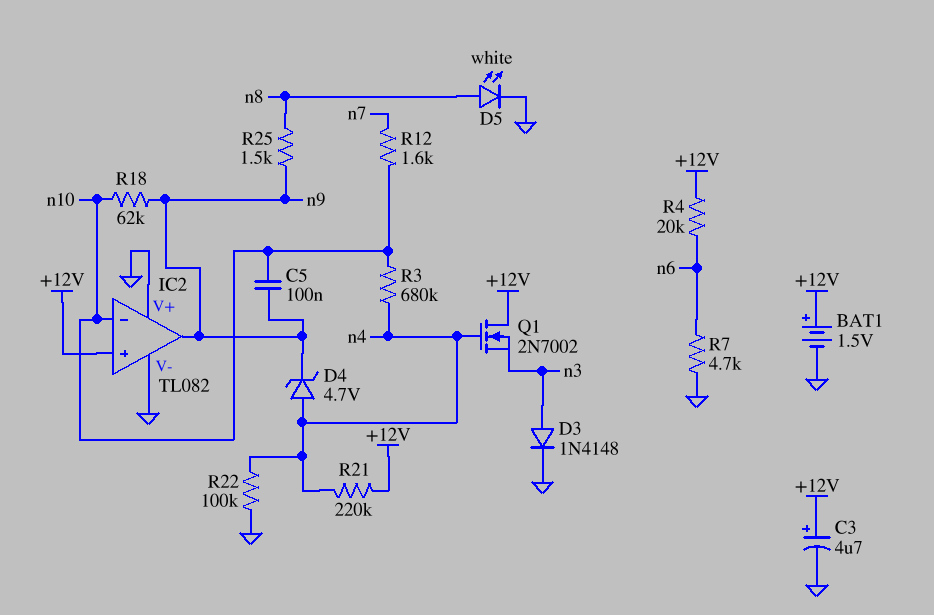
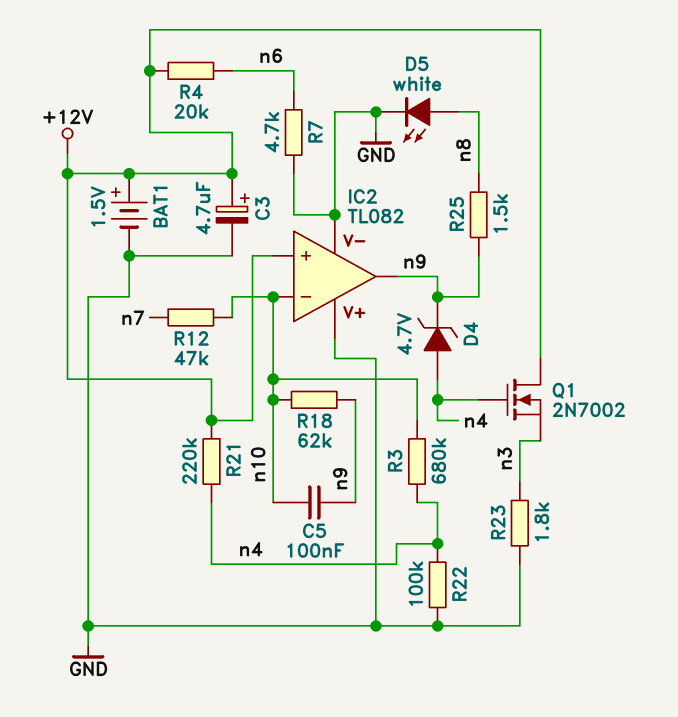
D3: diode 1N4148 (A n3, K GND) -> none
R12: 1.6k (n7, n10) -> 47k (n7, n10)
R23: none -> 1.8k (GND, n3)

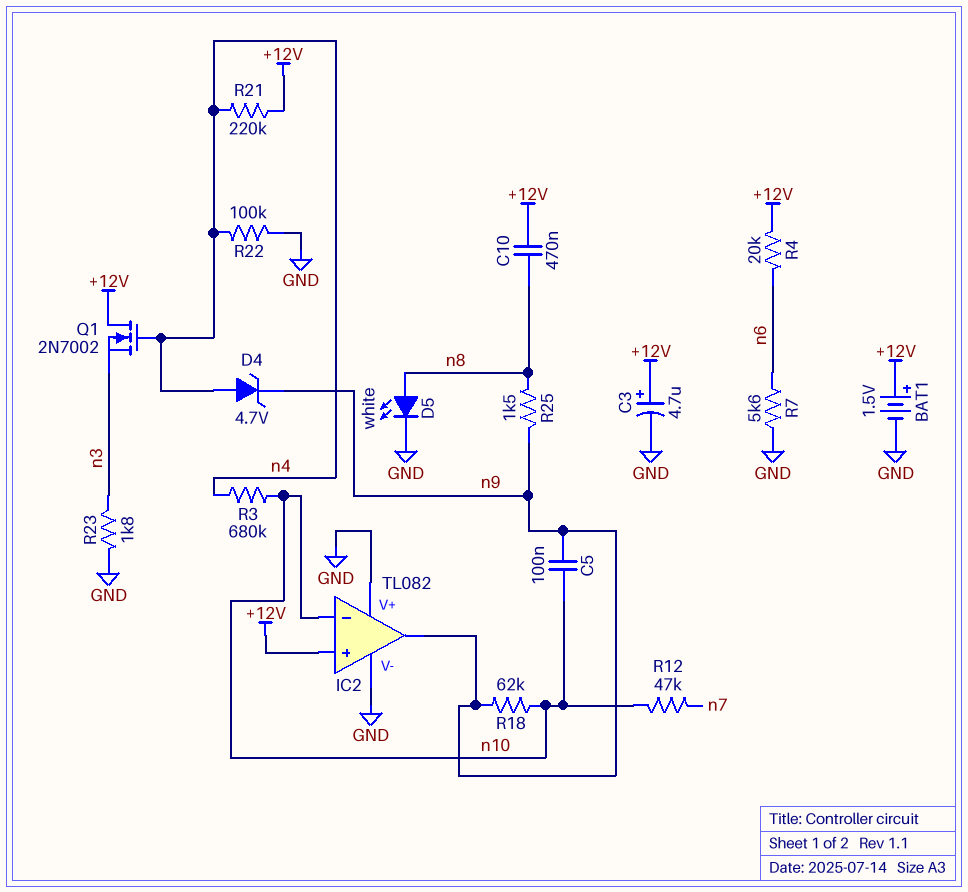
C10: none -> 470nF (+12V, n8)
R7: 4.7k (GND, n6) -> 5.6k (GND, n6)

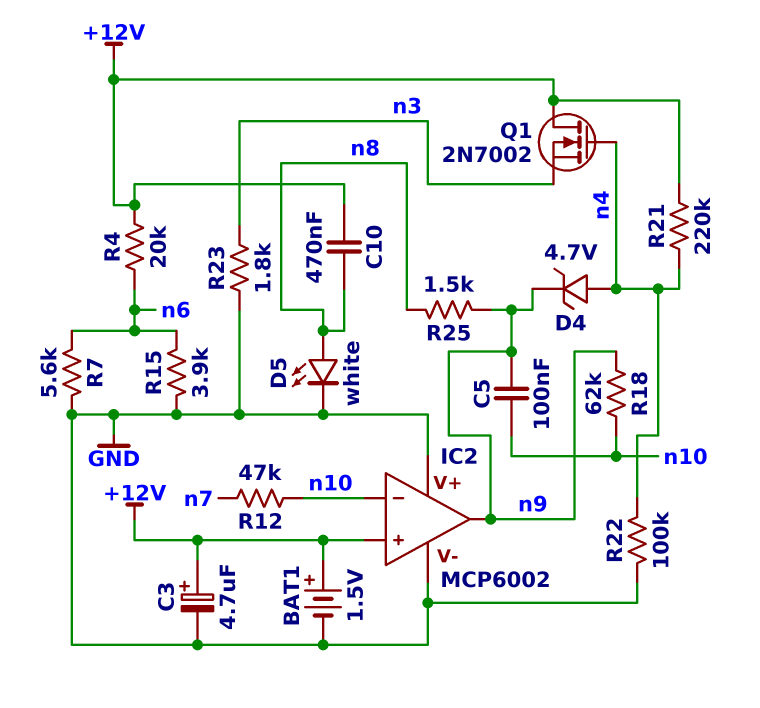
IC2: TL082 -> MCP6002
R3: 680k (n4, n10) -> none
R15: none -> 3.9k (GND, n6)

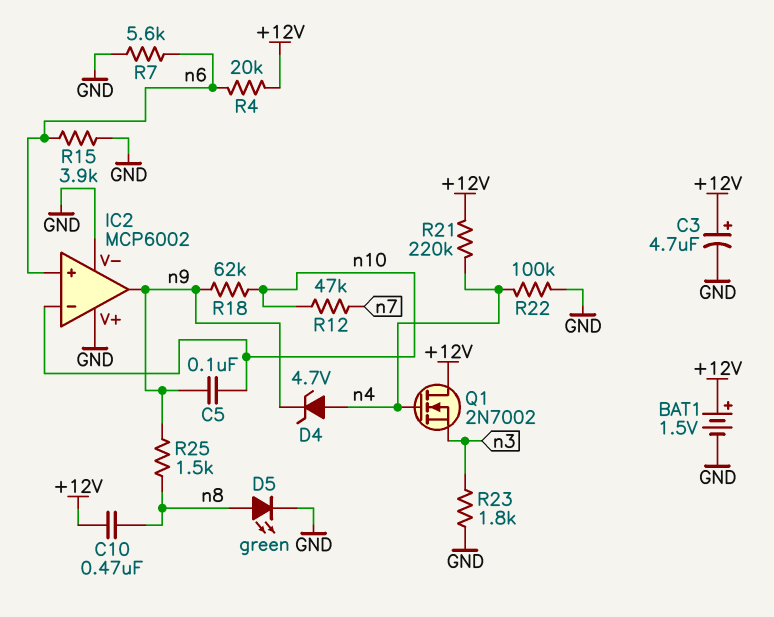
D5: LED white (A n8, K GND) -> LED green (A n8, K GND)
IC2 pin in+: +12V -> n6

